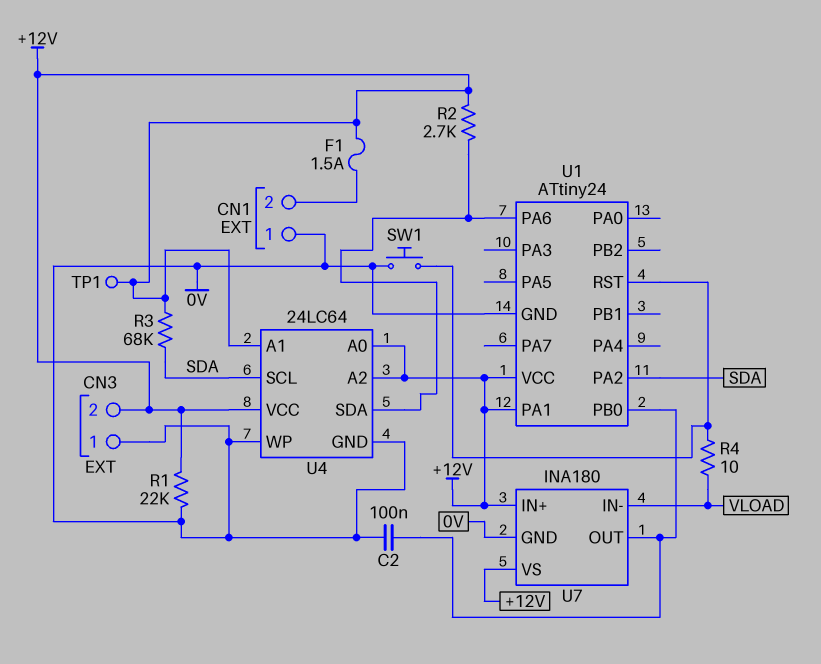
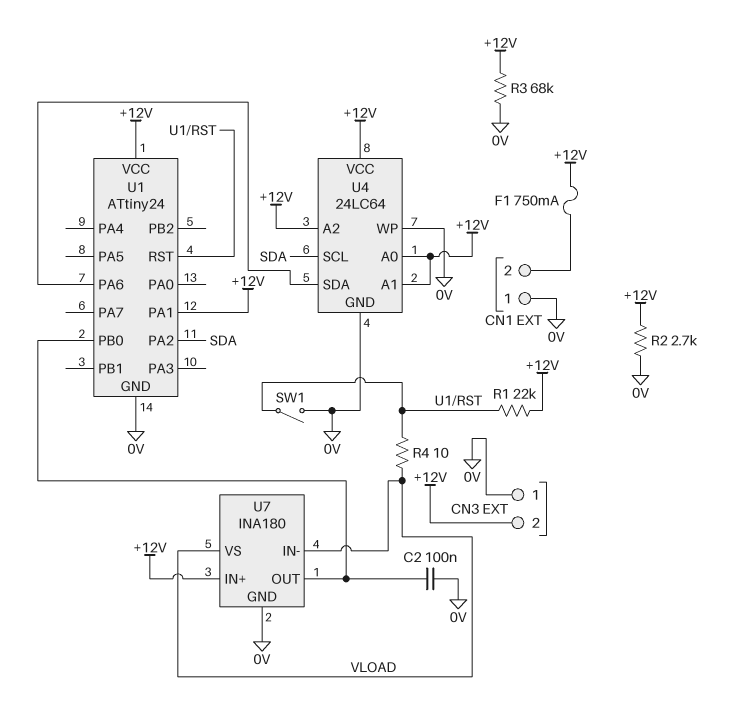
F1: 1.5A (+12V, CN1/2) -> 750mA (+12V, CN1/2)
R1: 22k (+12V, 0V) -> 22k (+12V, U1/RST)
R2: 2.7k (+12V, U1/PA6) -> 2.7k (+12V, 0V)
R3: 68k (+12V, SDA) -> 68k (+12V, 0V)
SW1: button (0V, U1/RST) -> switch (0V, U1/RST)
TP1: test point (+12V) -> none
U7 pin VS: +12V -> VLOAD

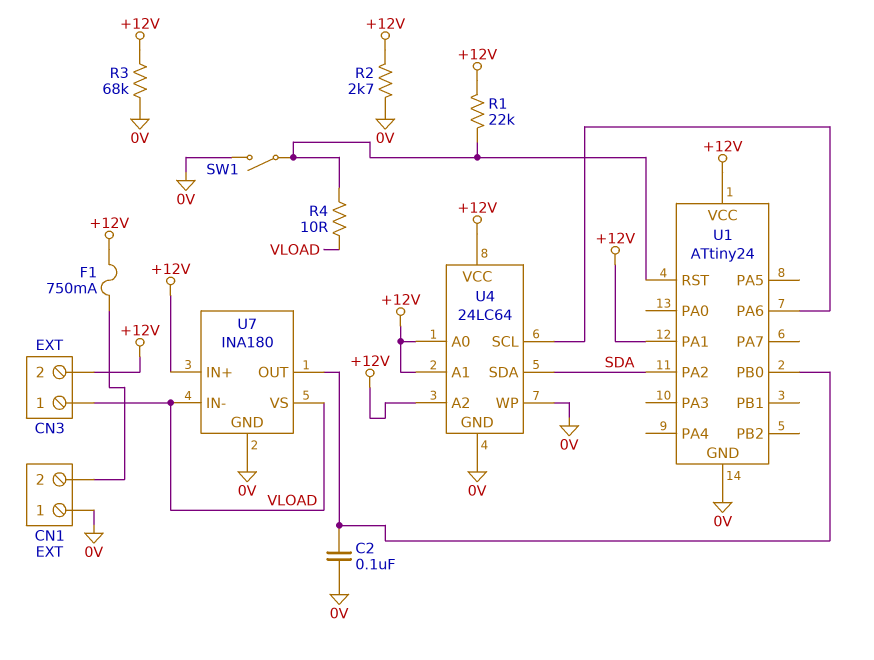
CN3 pin 1: 0V -> VLOAD
U4 pin SCL: SDA -> U1/PA6
U4 pin SDA: U1/PA6 -> SDA

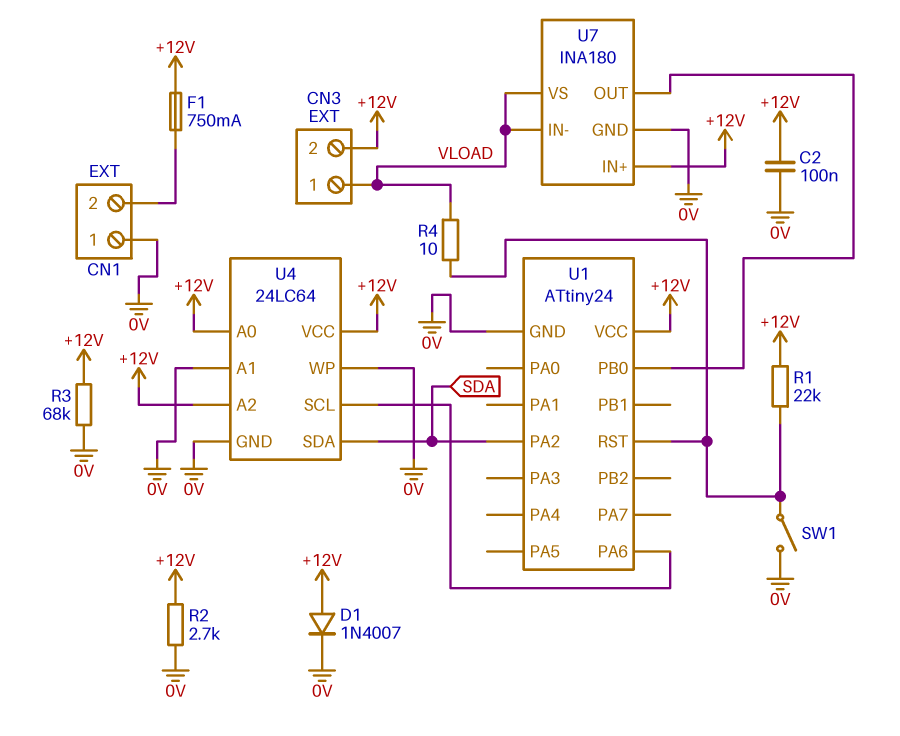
C2: 100nF (0V, U1/PB0) -> 100nF (+12V, 0V)
D1: none -> diode 1N4007 (A +12V, K 0V)
U1 pin PA1: +12V -> none
U4 pin A1: +12V -> 0V

